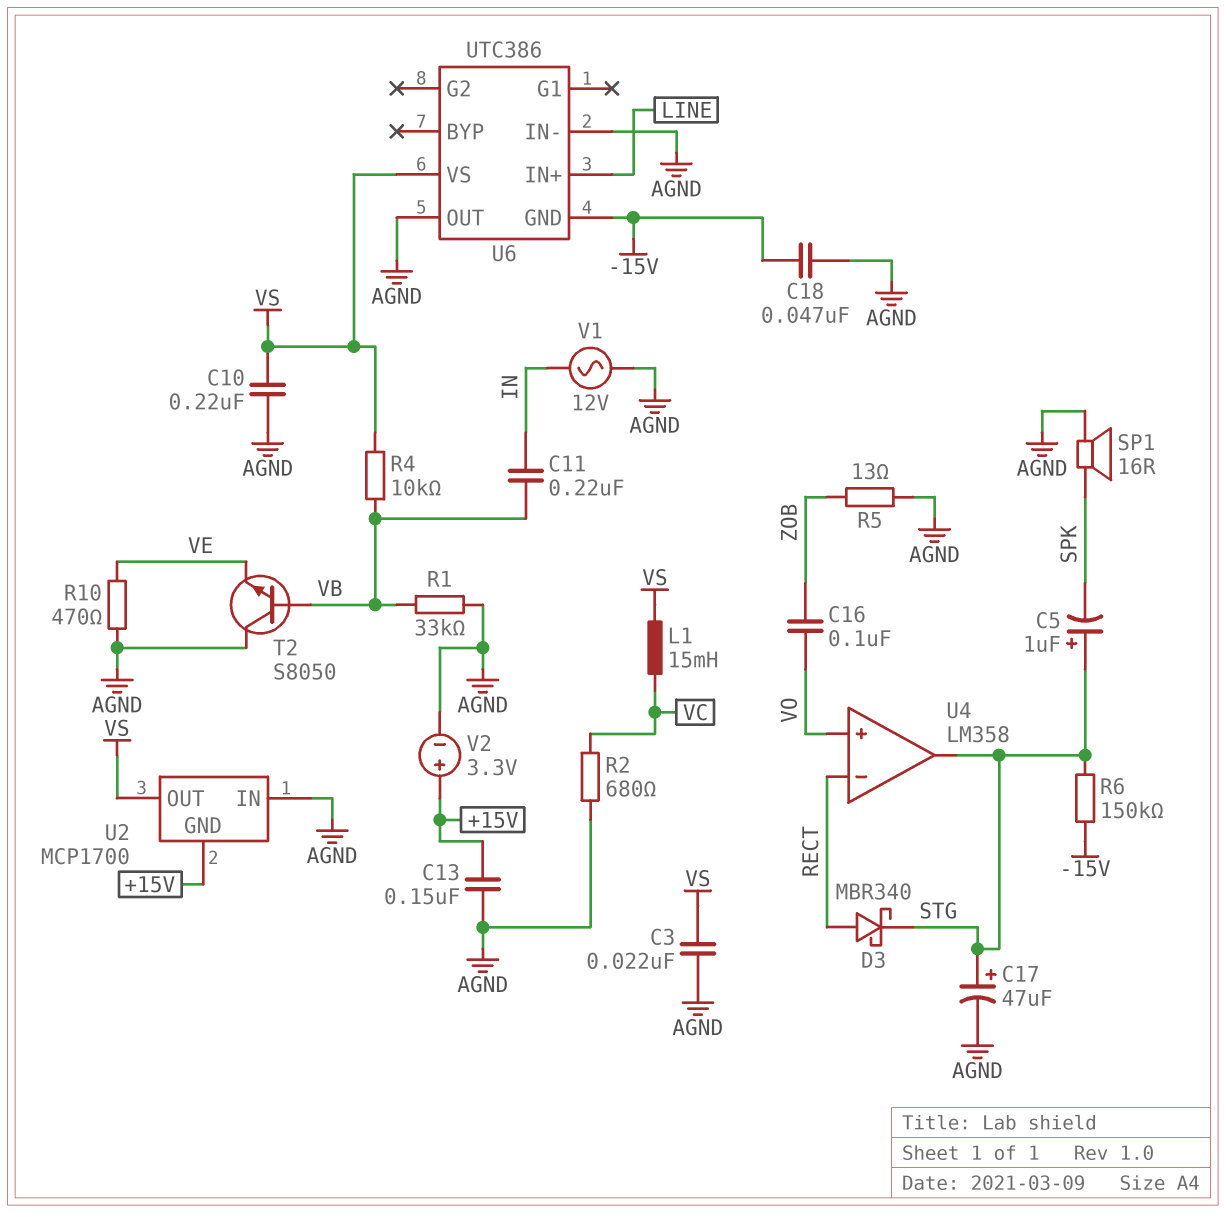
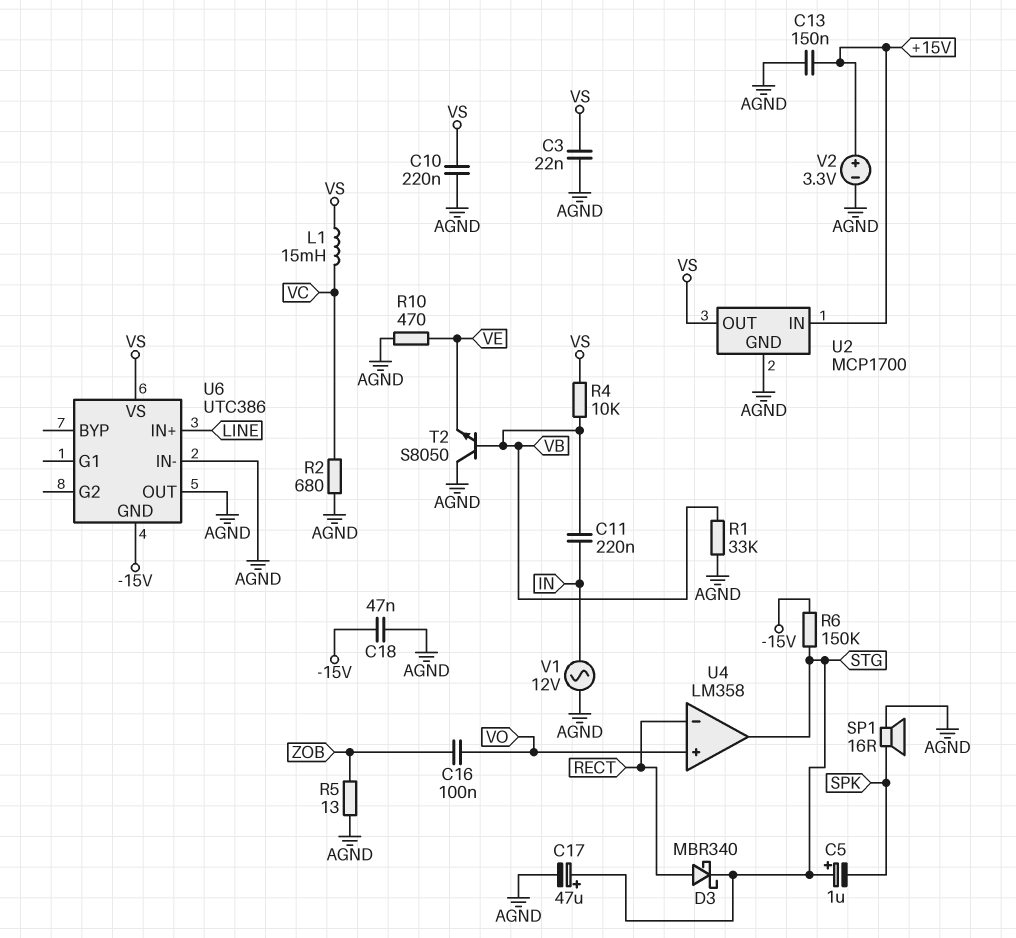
U2 pin GND: +15V -> AGND
U2 pin IN: AGND -> +15V

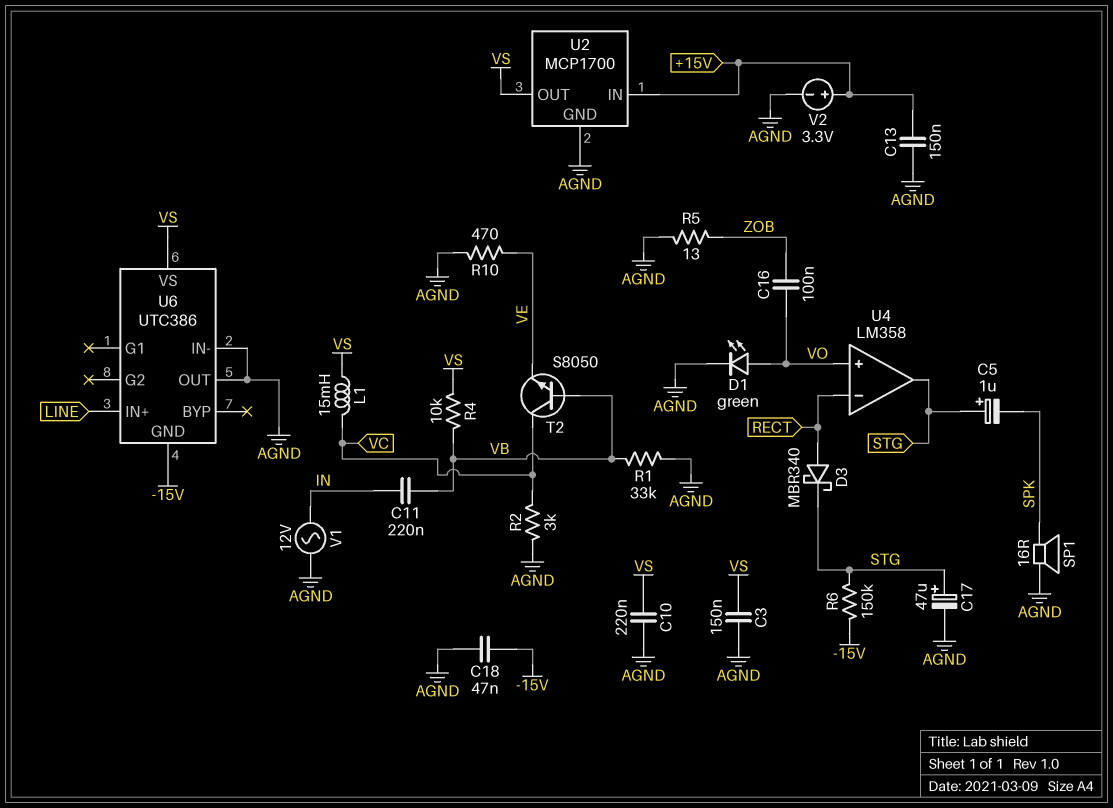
C3: 22nF (AGND, VS) -> 150nF (AGND, VS)
D1: none -> LED green (A VO, K AGND)
R2: 680 (AGND, VC) -> 3k (AGND, VC)
T2: NPN S8050 (B VB, C AGND, E VE) -> NPN S8050 (B VB, C VC, E VE)

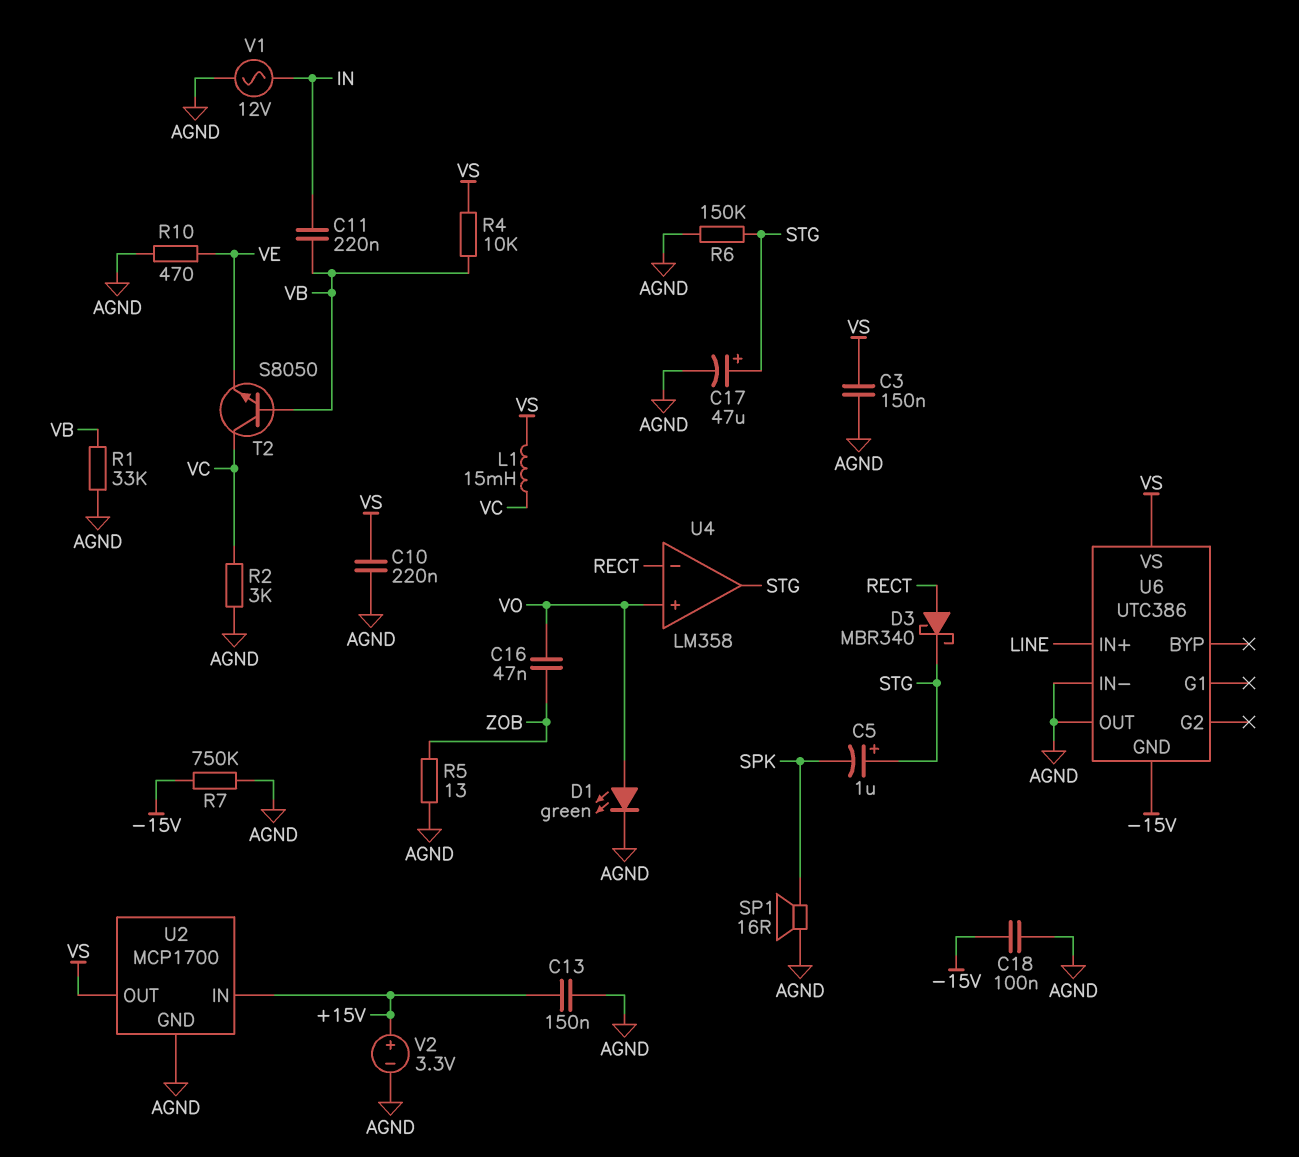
C16: 100nF (VO, ZOB) -> 47nF (VO, ZOB)
C18: 47nF (-15V, AGND) -> 100nF (-15V, AGND)
R6: 150k (-15V, STG) -> 150k (AGND, STG)
R7: none -> 750k (-15V, AGND)

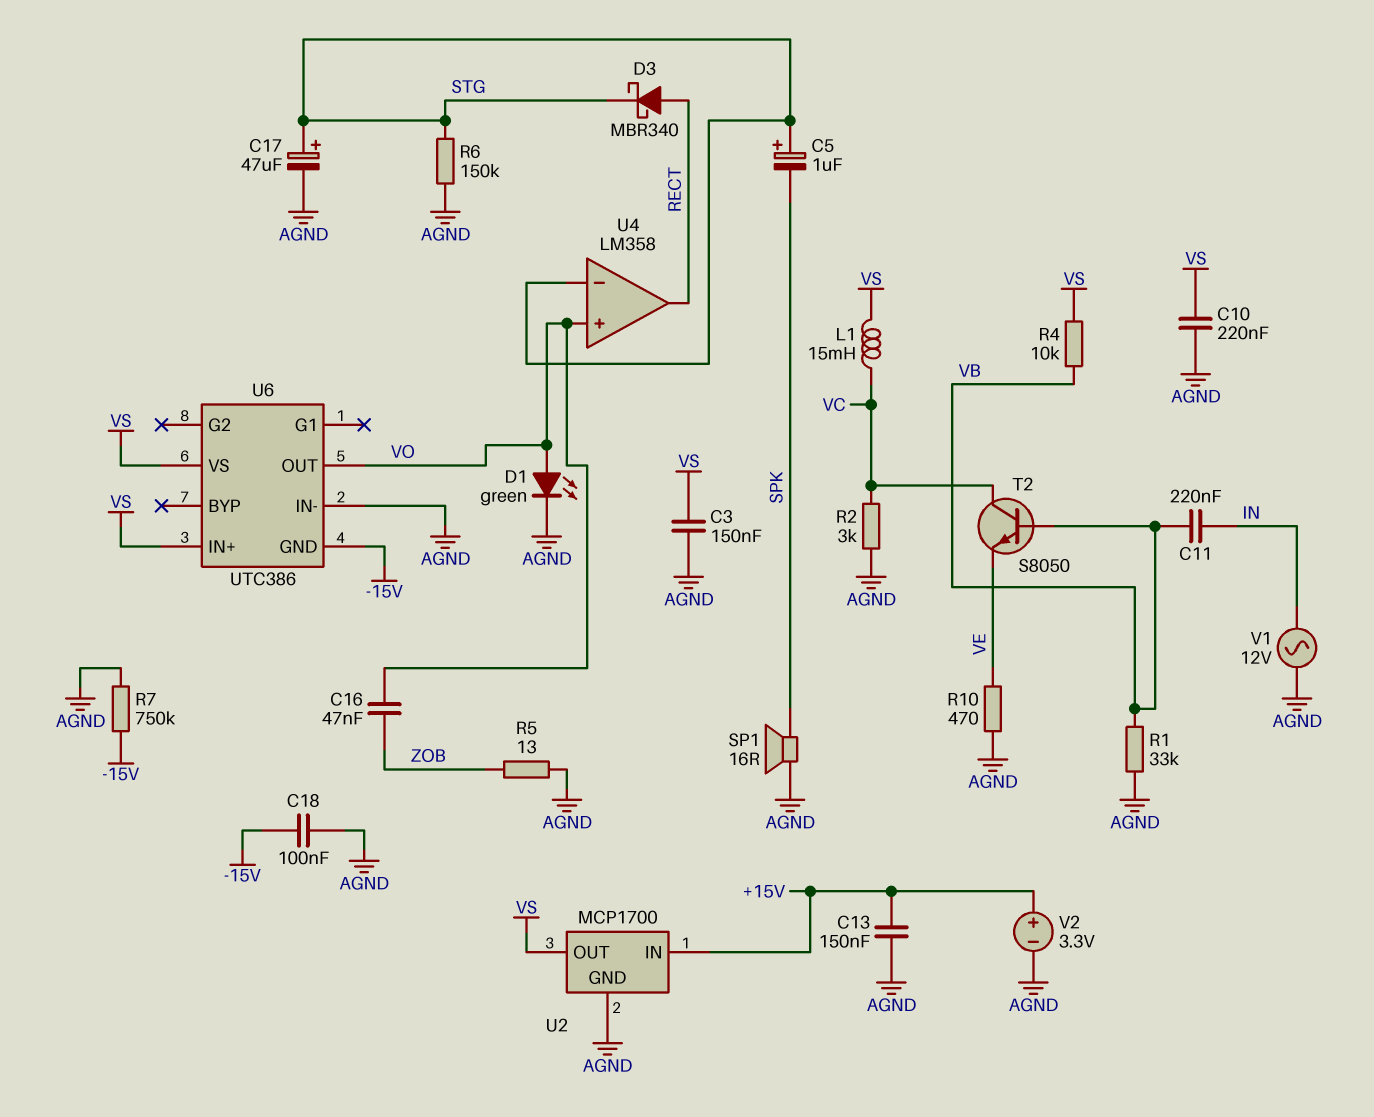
U4 pin in-: RECT -> STG
U4 pin out: STG -> RECT
U6 pin IN+: LINE -> VS
U6 pin OUT: AGND -> VO

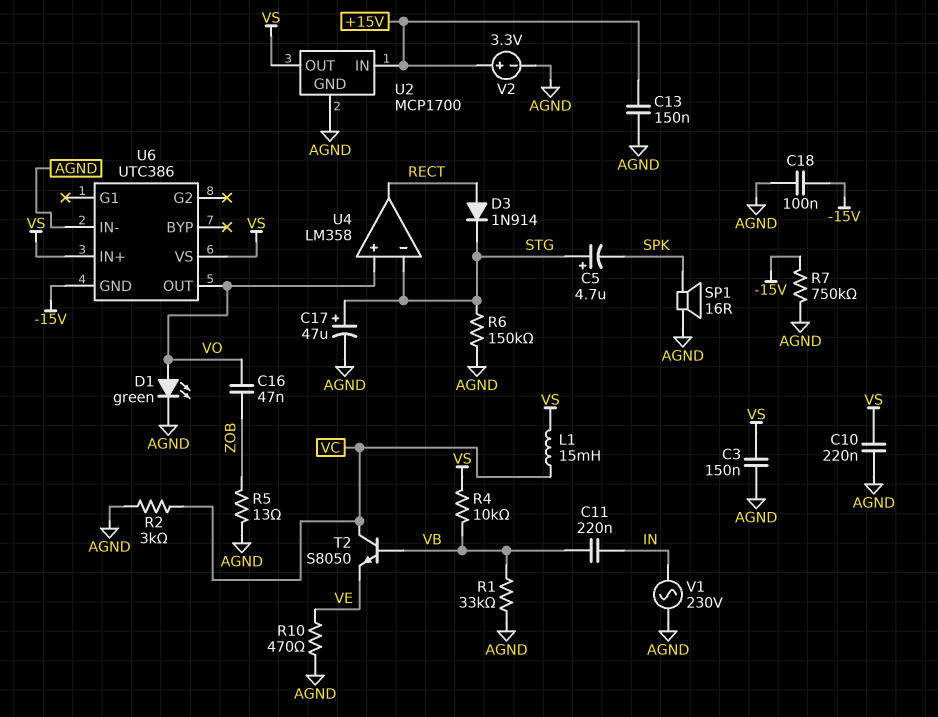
C5: 1uF (plus STG, minus SPK) -> 4.7uF (plus STG, minus SPK)
D3: schottky MBR340 (A RECT, K STG) -> diode 1N914 (A RECT, K STG)
V1: AC 12V (AGND, IN) -> AC 230V (AGND, IN)

